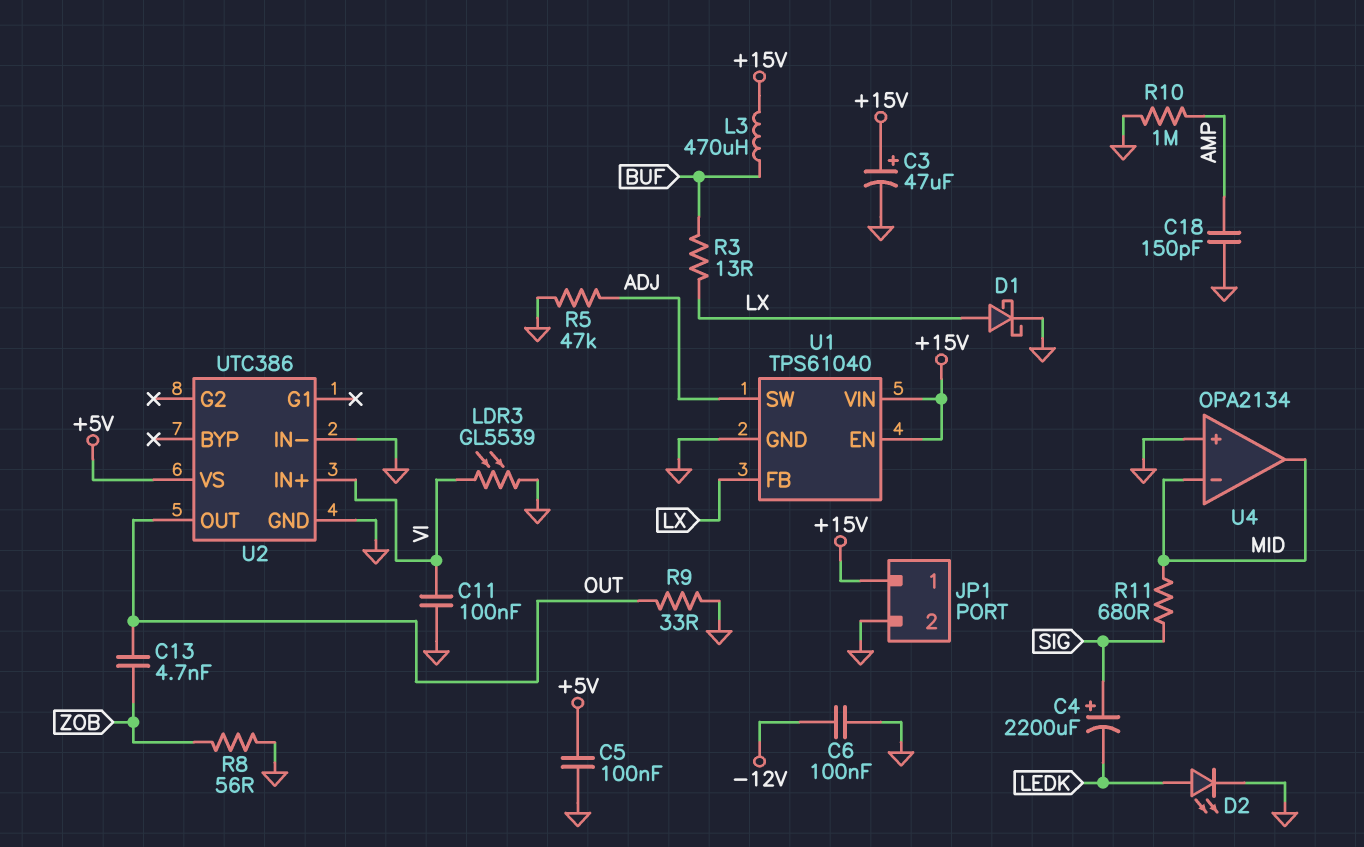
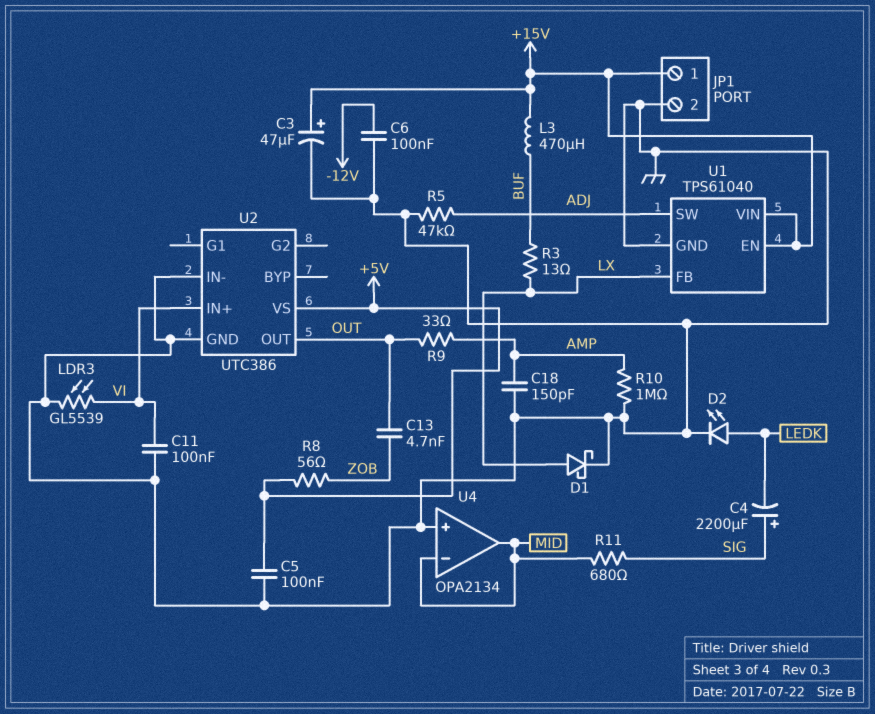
R8: 56 (GND, ZOB) -> 56 (+5V, ZOB)
R9: 33 (GND, OUT) -> 33 (AMP, OUT)

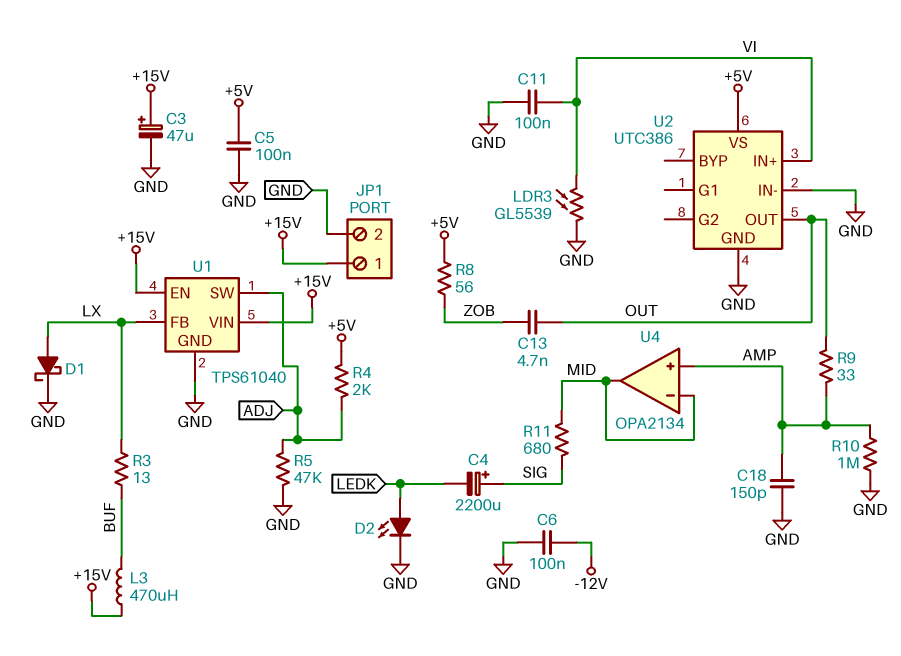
R4: none -> 2k (+5V, ADJ)
U4 pin in+: GND -> AMP

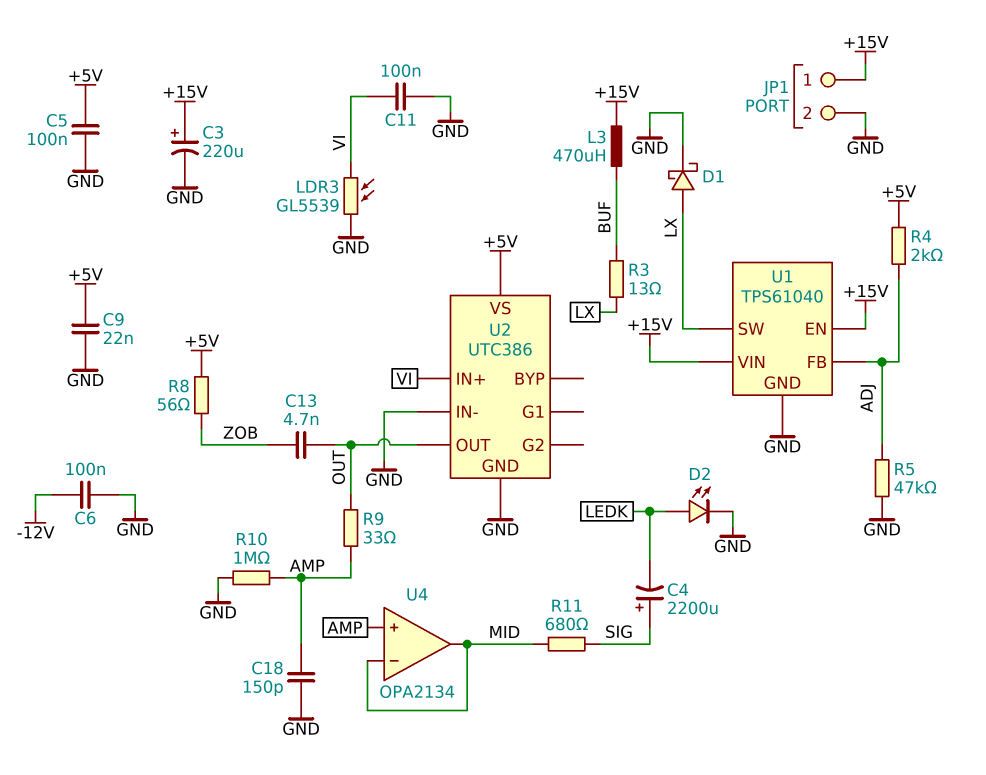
C3: 47uF (plus +15V, minus GND) -> 220uF (plus +15V, minus GND)
C9: none -> 22nF (+5V, GND)
U1 pin FB: LX -> ADJ
U1 pin SW: ADJ -> LX

